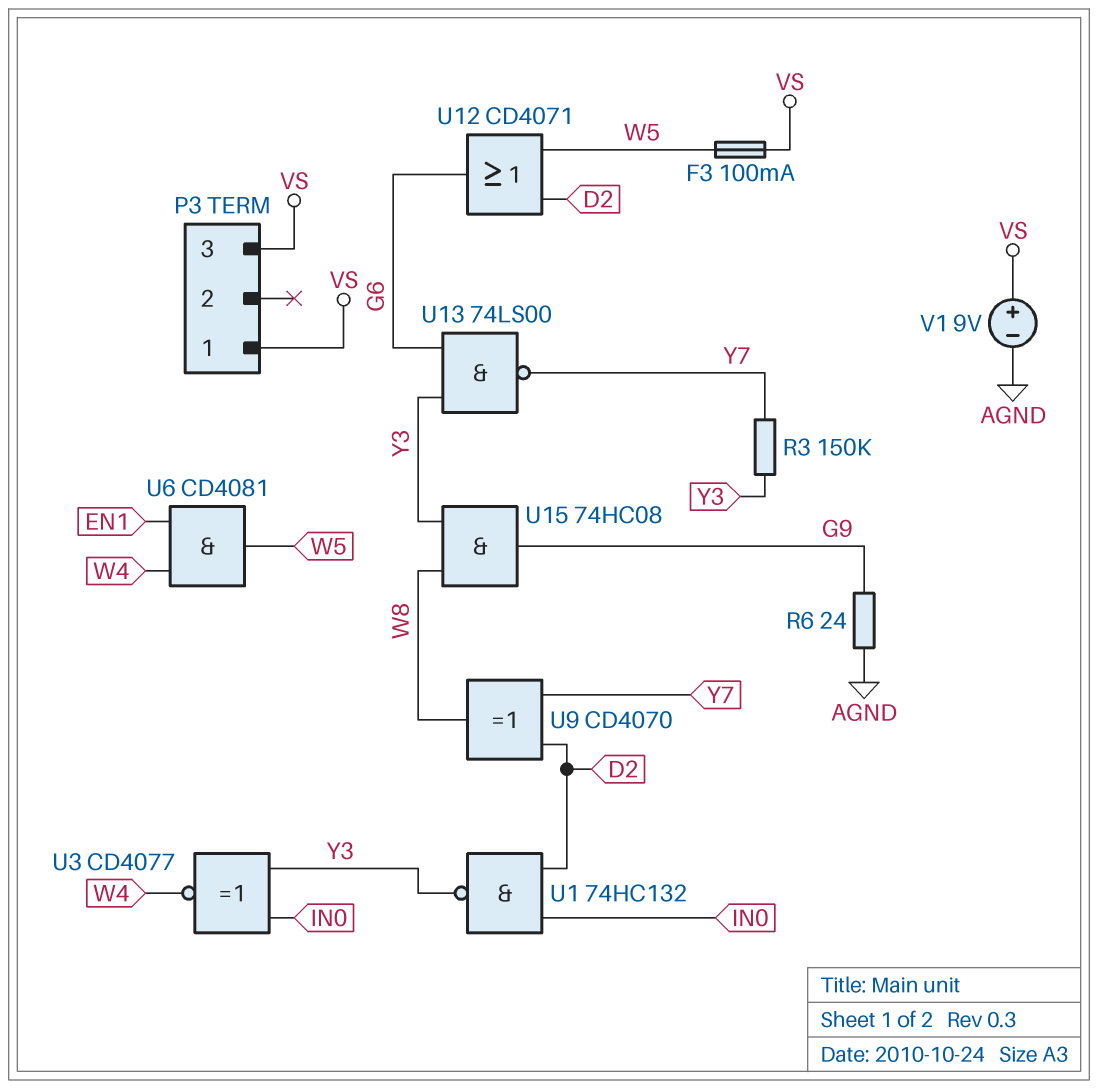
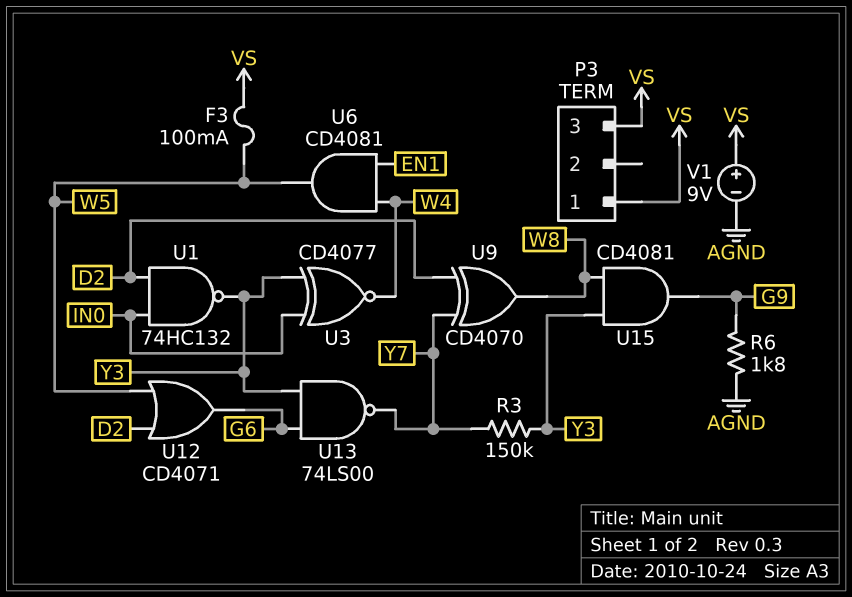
R6: 24 (AGND, G9) -> 1.8k (AGND, G9)
U15: AND 74HC08 (in W8, in Y3, out G9) -> AND CD4081 (in W8, in Y3, out G9)

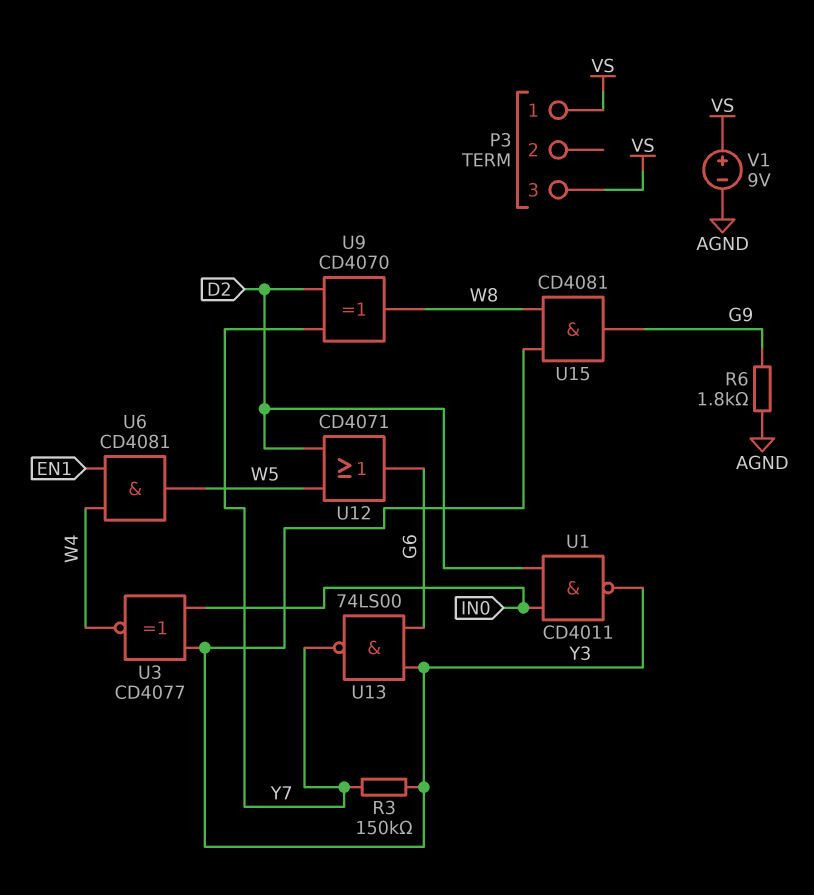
F3: 100mA (VS, W5) -> none
U1: NAND 74HC132 (in D2, in IN0, out Y3) -> NAND CD4011 (in D2, in IN0, out Y3)

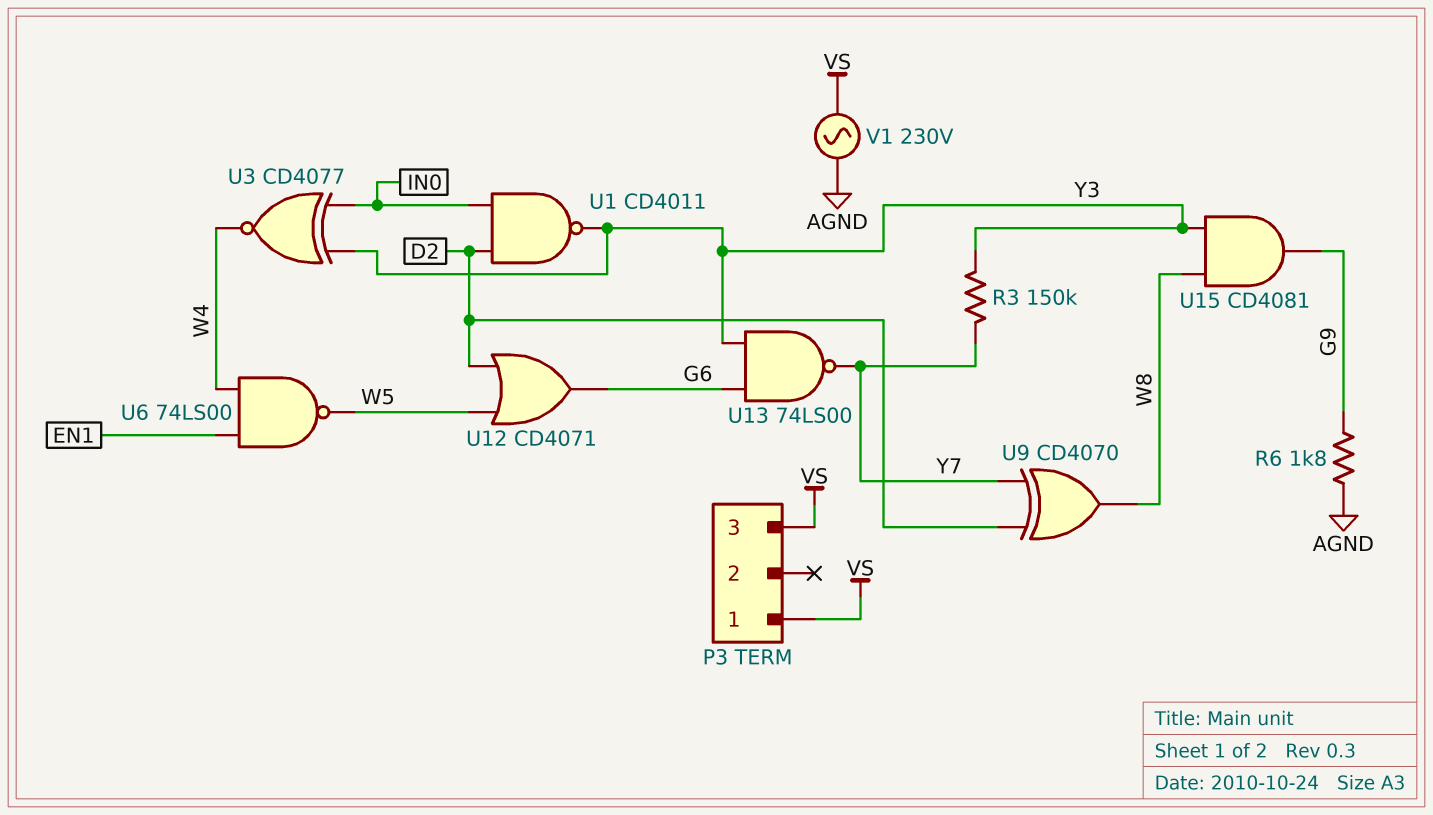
U6: AND CD4081 (in EN1, in W4, out W5) -> NAND 74LS00 (in EN1, in W4, out W5)
V1: 9V (plus VS, minus AGND) -> AC 230V (AGND, VS)

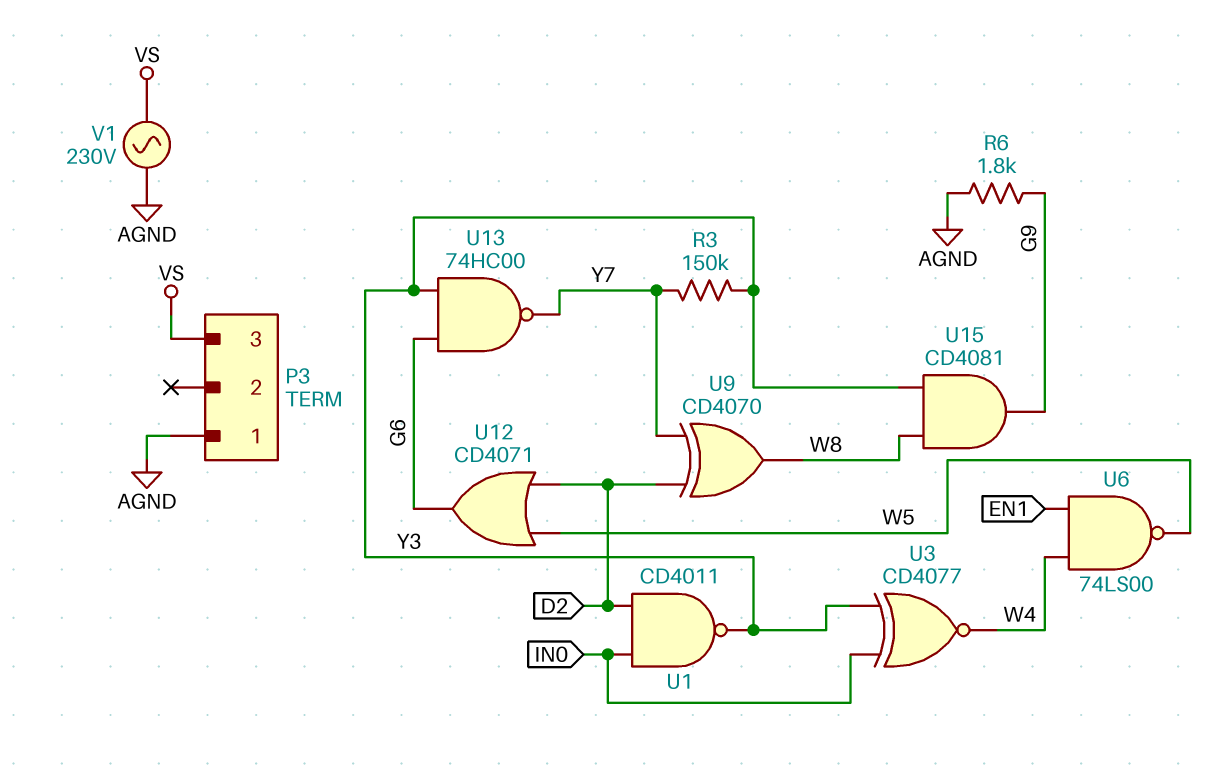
P3 pin 1: VS -> AGND
U13: NAND 74LS00 (in G6, in Y3, out Y7) -> NAND 74HC00 (in G6, in Y3, out Y7)

